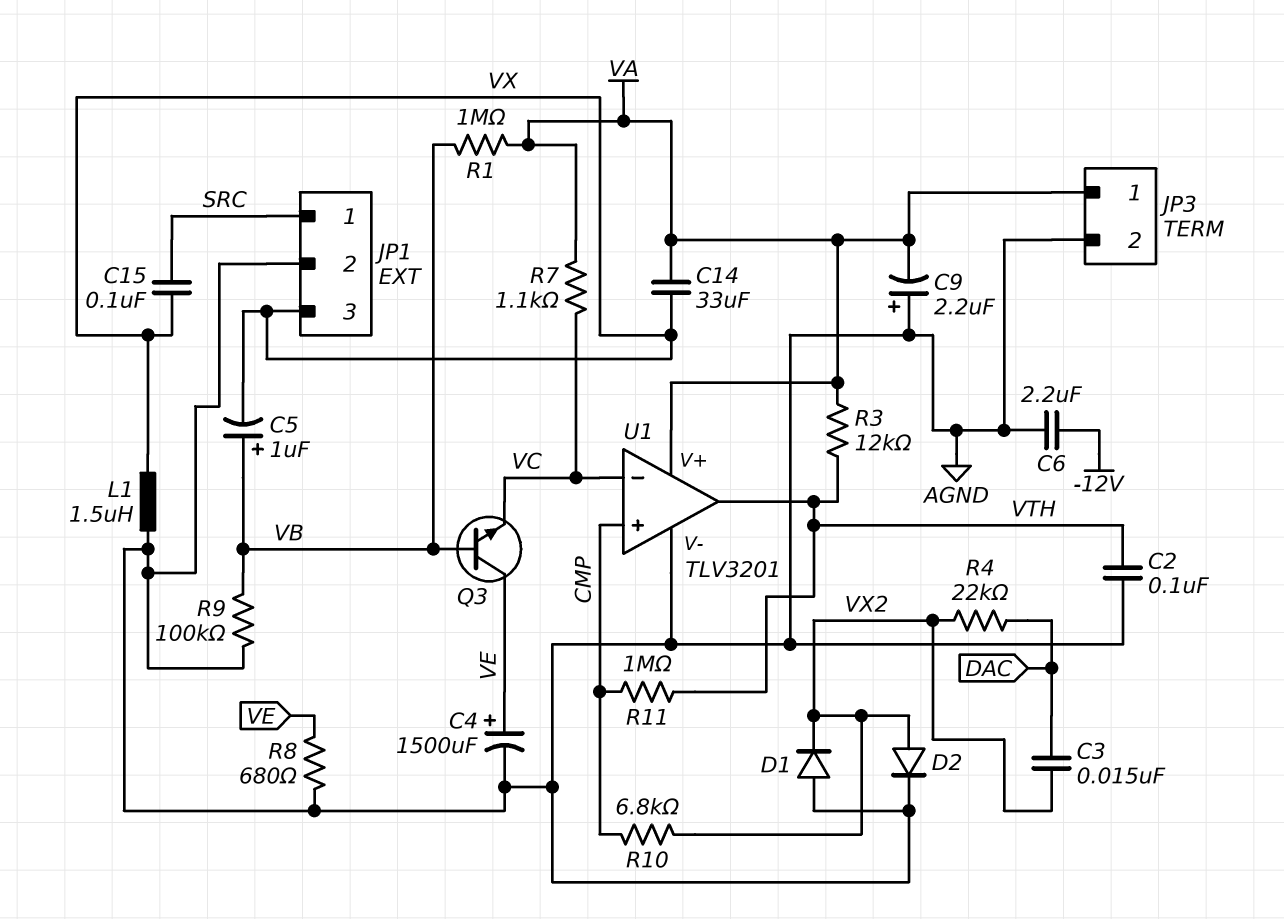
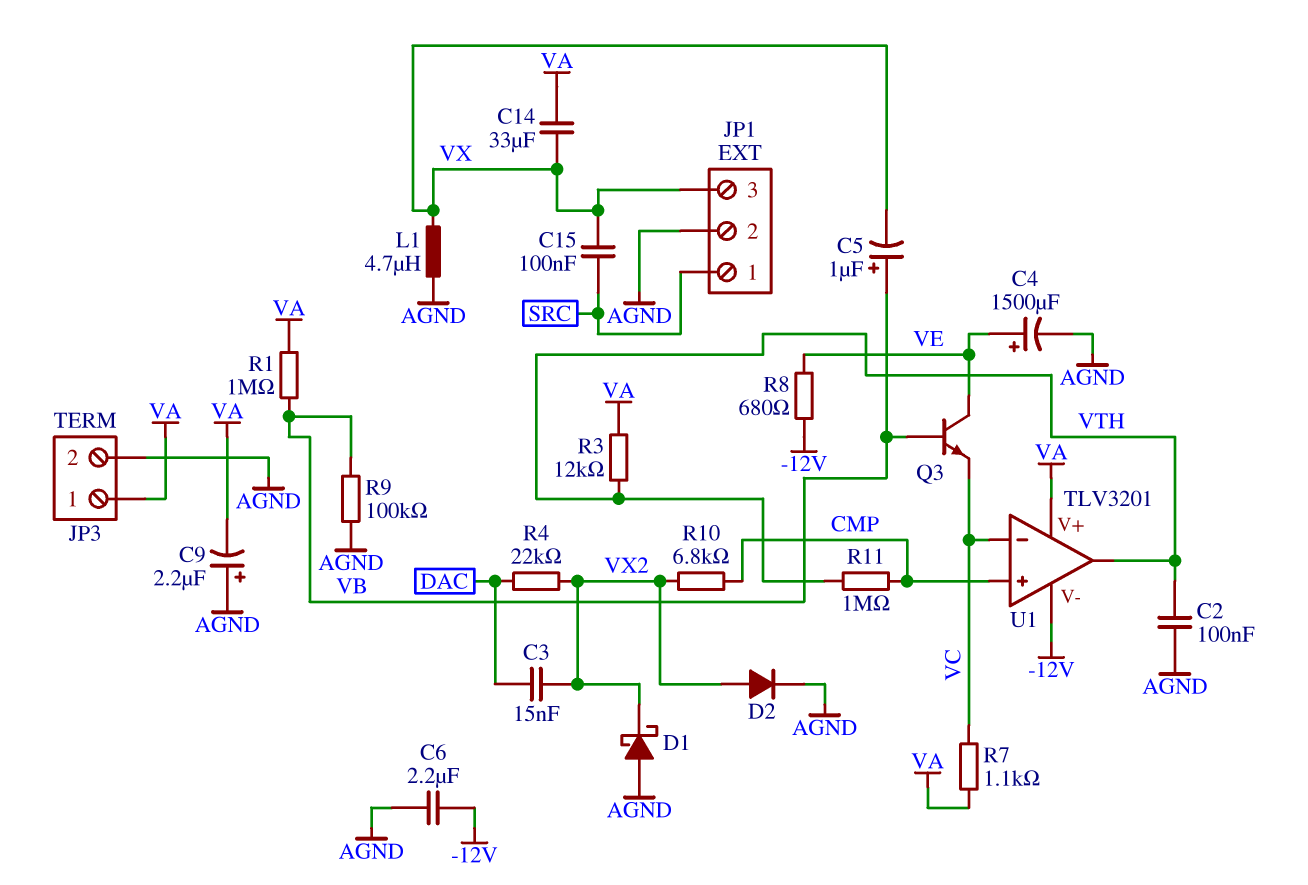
D1: diode (A AGND, K VX2) -> schottky (A AGND, K VX2)
L1: 1.5uH (AGND, VX) -> 4.7uH (AGND, VX)
R8: 680 (AGND, VE) -> 680 (-12V, VE)
U1 pin V-: AGND -> -12V

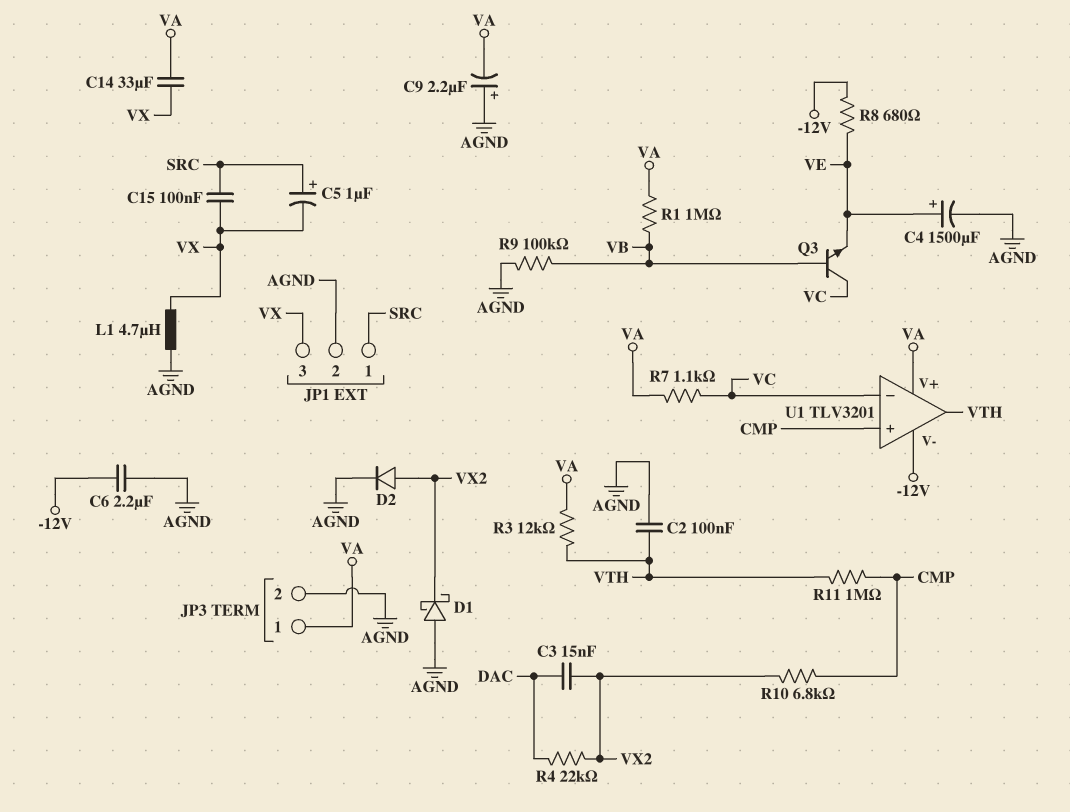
C5: 1uF (plus VB, minus VX) -> 1uF (plus SRC, minus VX)
Q3: NPN (B VB, C VE, E VC) -> NPN (B VB, C VC, E VE)

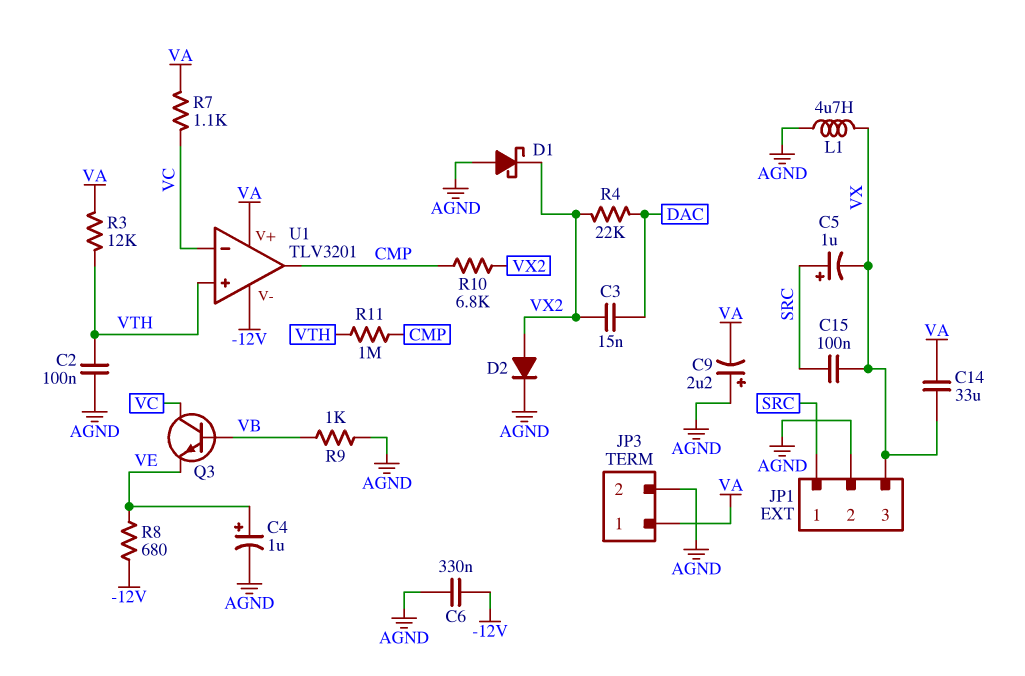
C4: 1500uF (plus VE, minus AGND) -> 1uF (plus VE, minus AGND)
C6: 2.2uF (-12V, AGND) -> 330nF (-12V, AGND)
R1: 1M (VA, VB) -> none
R9: 100k (AGND, VB) -> 1k (AGND, VB)
U1 pin in+: CMP -> VTH
U1 pin out: VTH -> CMP

